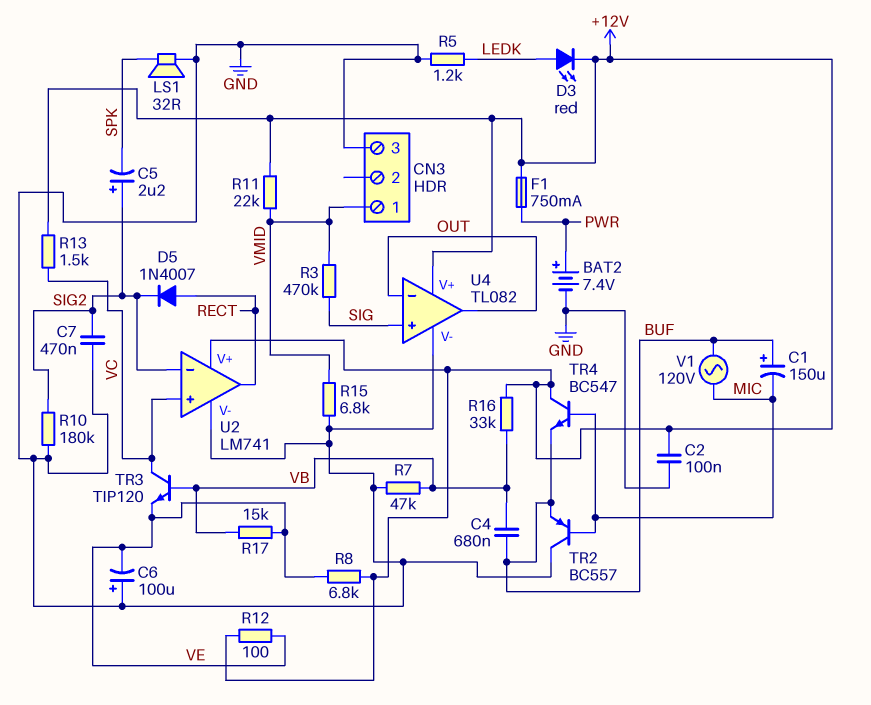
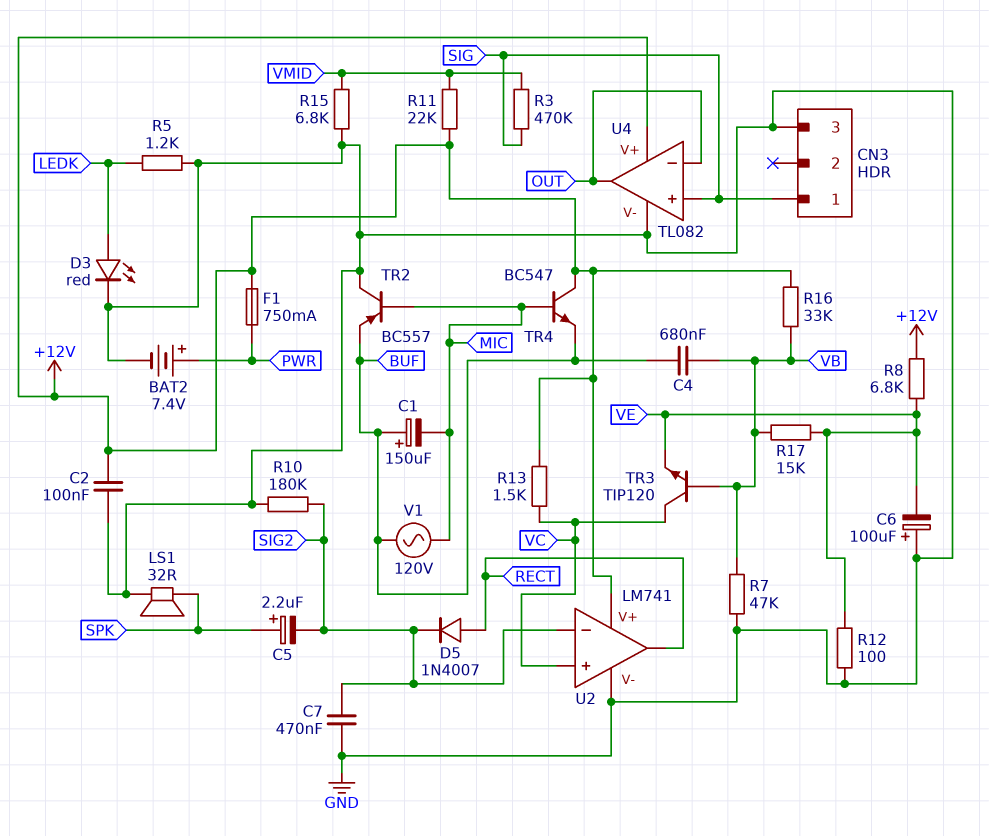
C5: 2.2uF (plus SIG2, minus SPK) -> 2.2uF (plus SPK, minus SIG2)
CN3 pin 1: VMID -> SIG
D3: LED red (A LEDK, K +12V) -> LED red (A LEDK, K GND)
R12: 100 (+12V, VE) -> 100 (GND, VE)

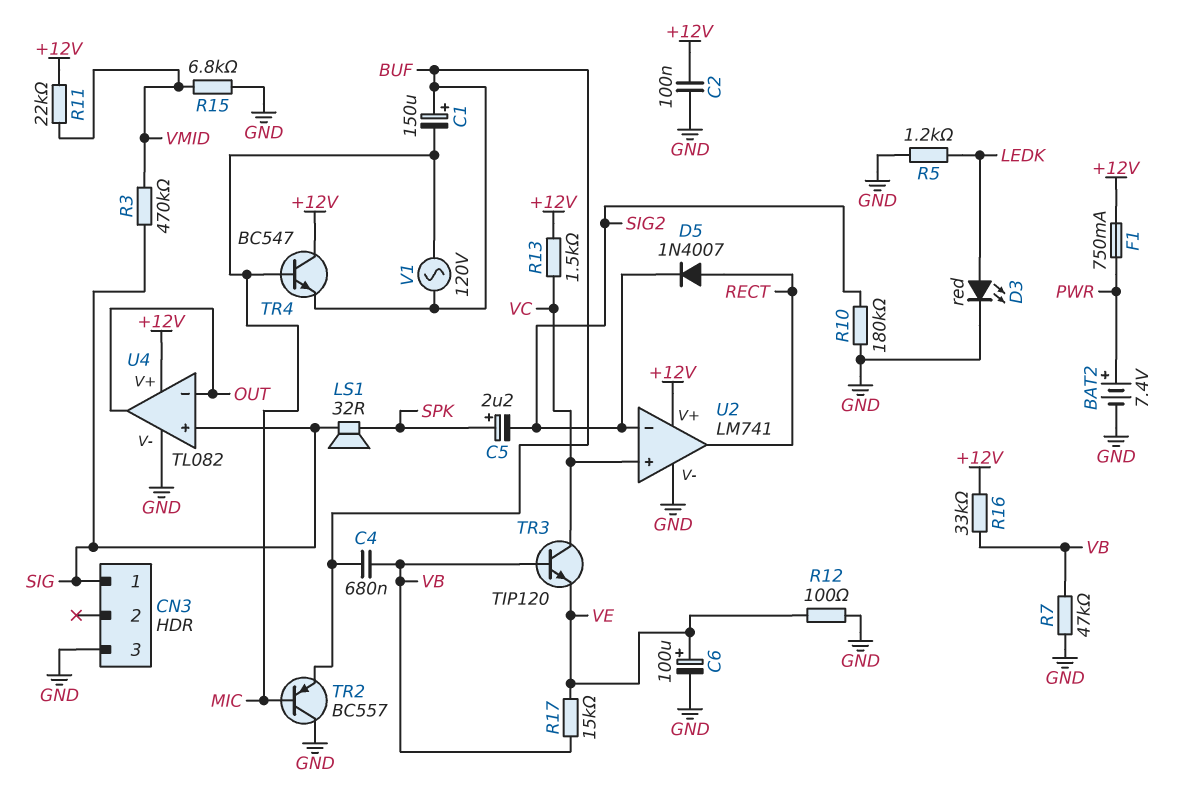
C6: 100uF (plus GND, minus VE) -> 100uF (plus VE, minus GND)
C7: 470nF (GND, SIG2) -> none
LS1: speaker 32R (GND, SPK) -> speaker 32R (SIG, SPK)
R8: 6.8k (+12V, VE) -> none

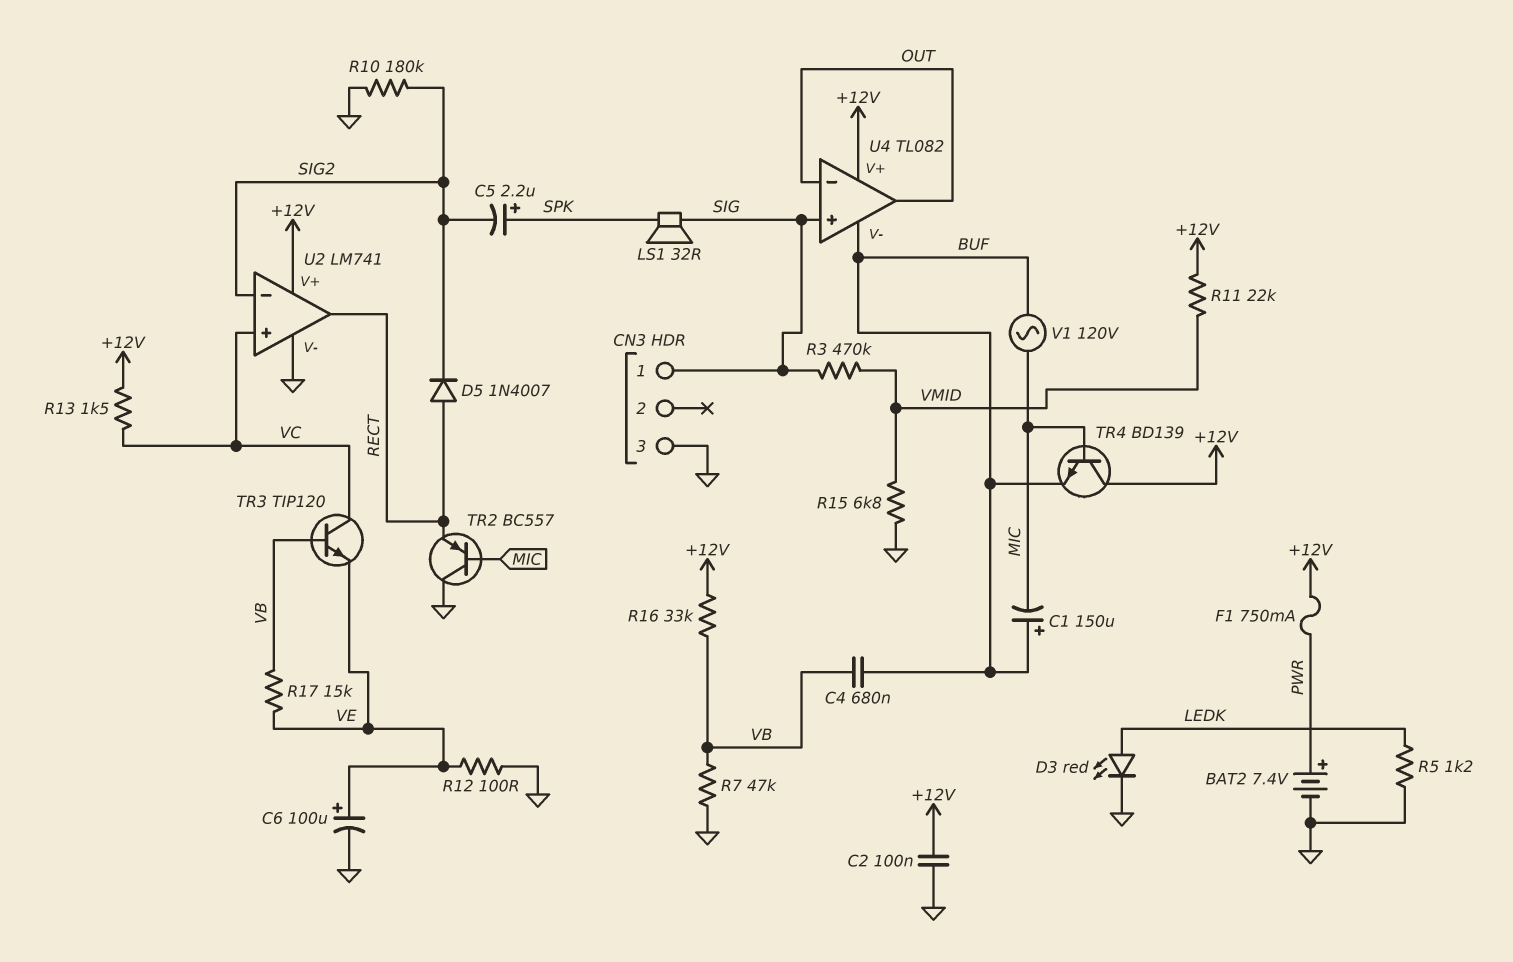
TR2: PNP BC557 (B MIC, C GND, E BUF) -> PNP BC557 (B MIC, C GND, E RECT)
TR4: NPN BC547 (B MIC, C +12V, E BUF) -> NPN BD139 (B MIC, C +12V, E BUF)
U4 pin V-: GND -> BUF

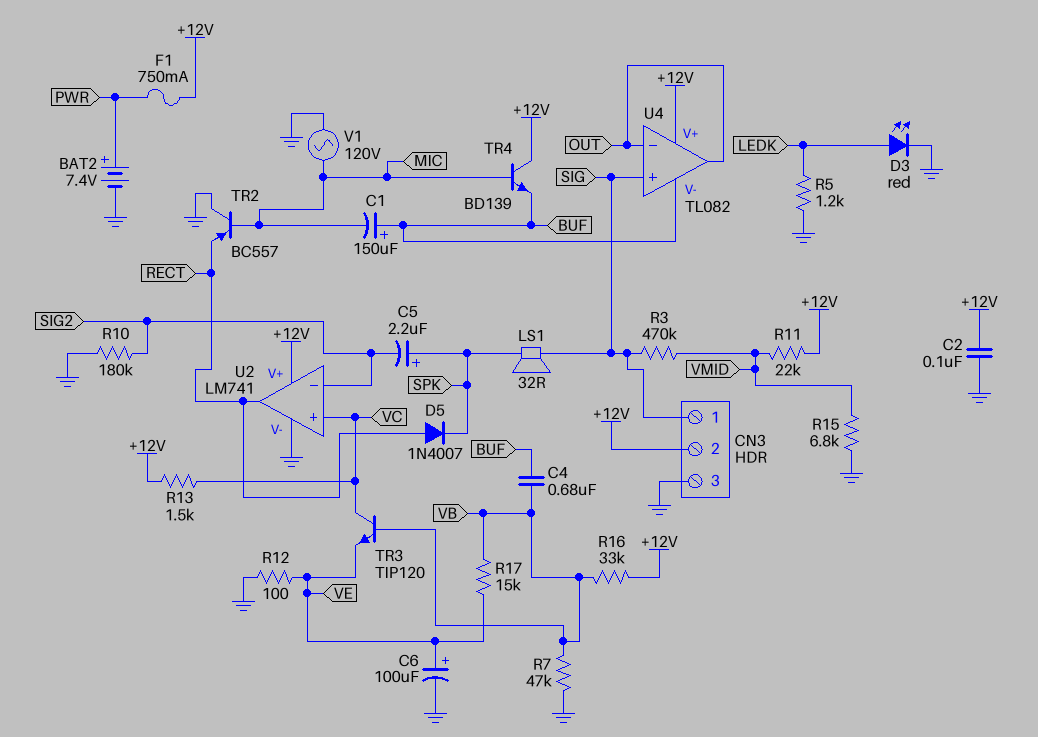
CN3 pin 2: none -> +12V
D5: diode 1N4007 (A RECT, K SIG2) -> diode 1N4007 (A RECT, K SPK)
V1: AC 120V (BUF, MIC) -> AC 120V (GND, MIC)

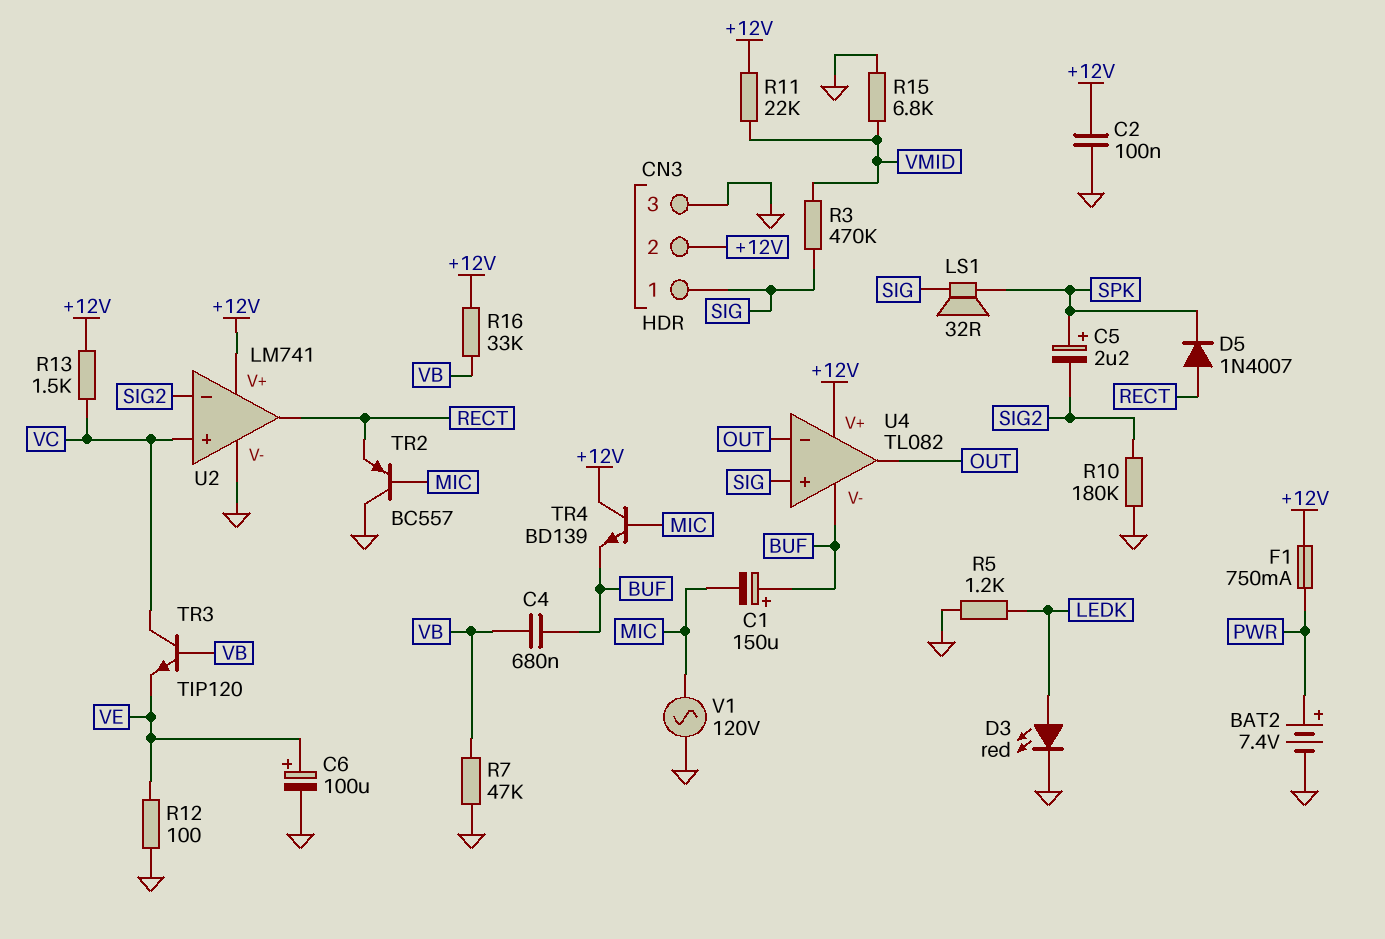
R17: 15k (VB, VE) -> none

